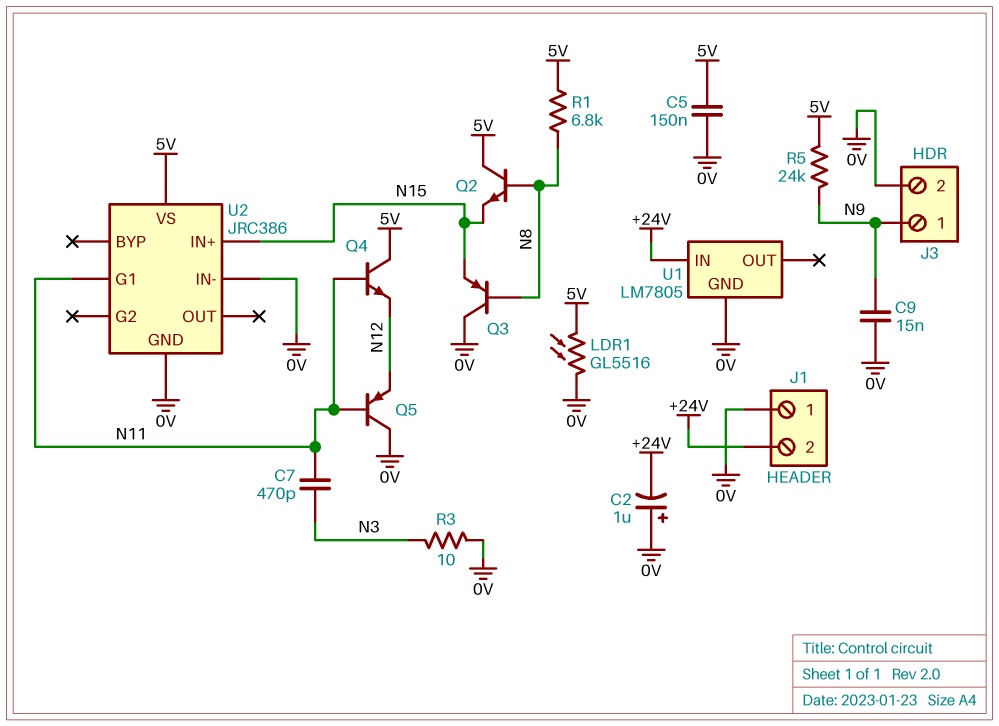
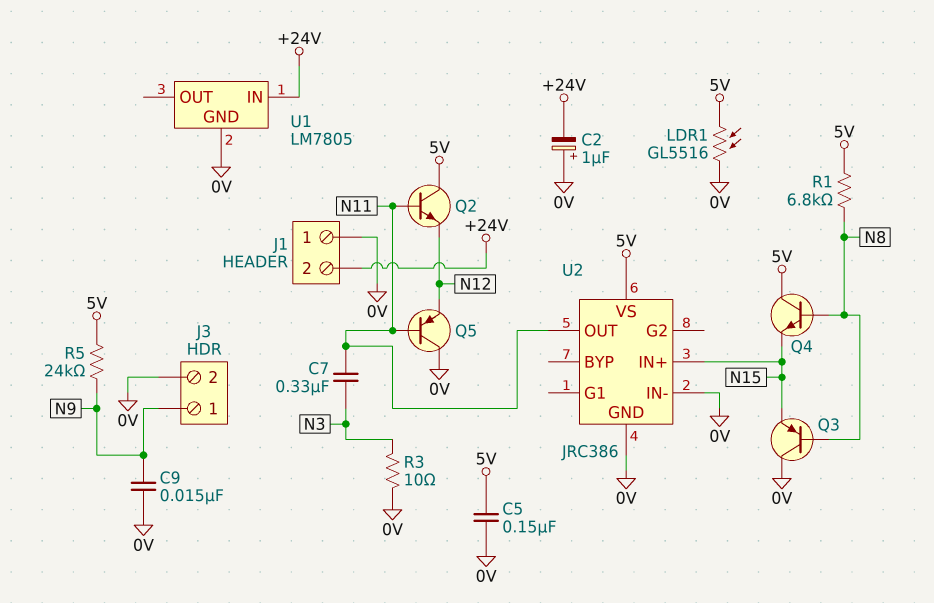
C7: 470pF (N3, N11) -> 330nF (N3, N11)
Q2: NPN (B N8, C 5V, E N15) -> NPN (B N11, C 5V, E N12)
Q4: NPN (B N11, C 5V, E N12) -> NPN (B N8, C 5V, E N15)
U2 pin G1: N11 -> none
U2 pin OUT: none -> N11

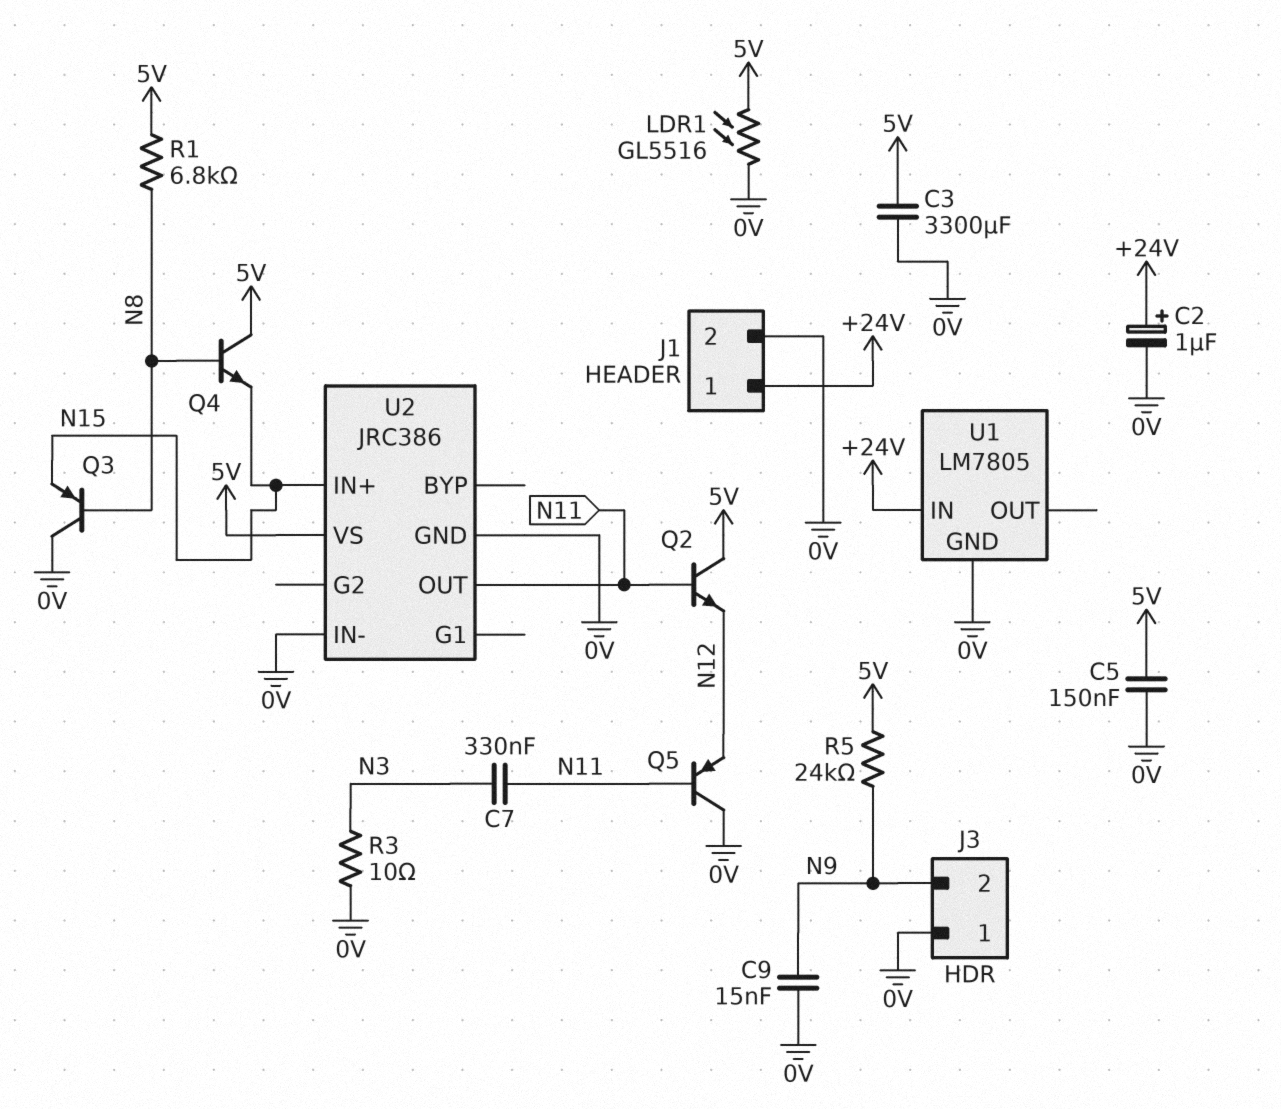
C2: 1uF (plus 0V, minus +24V) -> 1uF (plus +24V, minus 0V)
C3: none -> 3300uF (0V, 5V)
J1 pin 1: 0V -> +24V
J1 pin 2: +24V -> 0V
J3 pin 1: N9 -> 0V
J3 pin 2: 0V -> N9

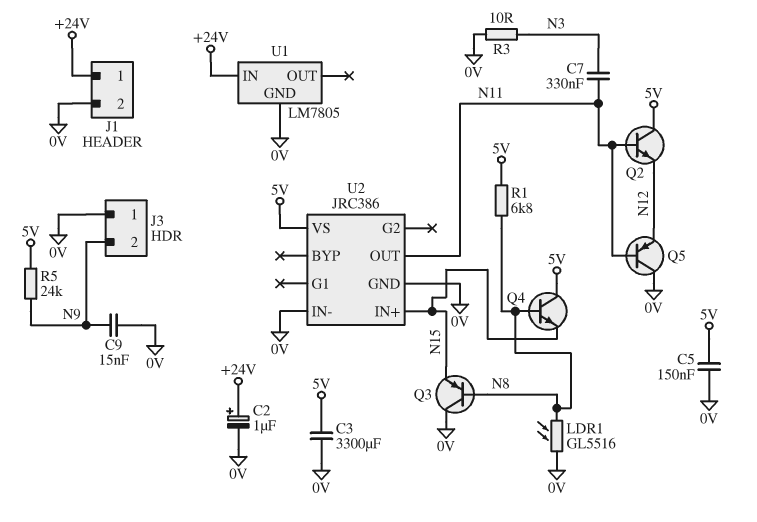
LDR1: GL5516 (0V, 5V) -> GL5516 (0V, N8)

